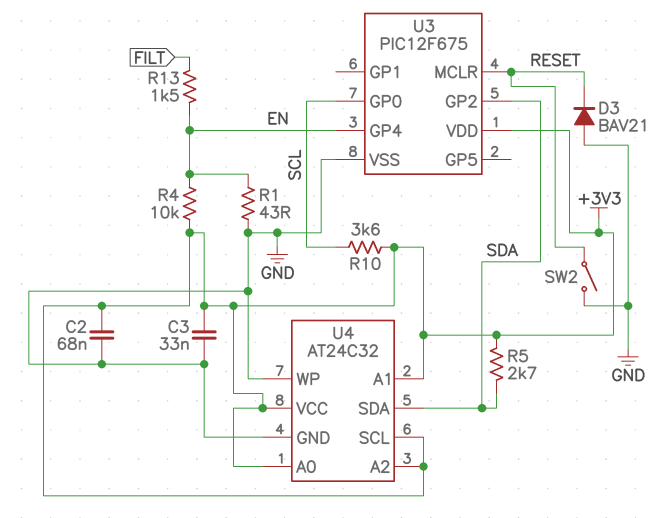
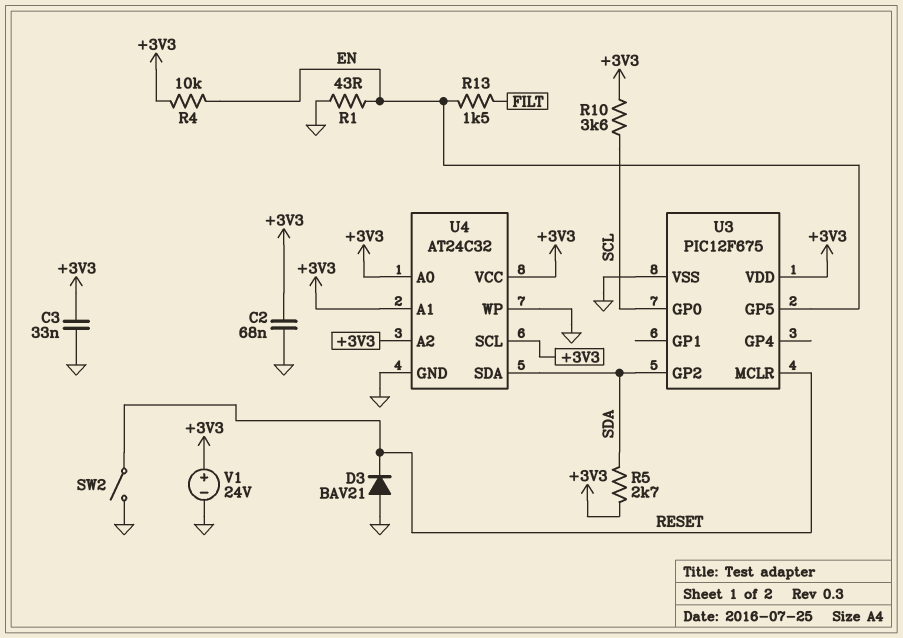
U3 pin GP4: EN -> none
U3 pin GP5: none -> EN
V1: none -> 24V (plus +3V3, minus GND)

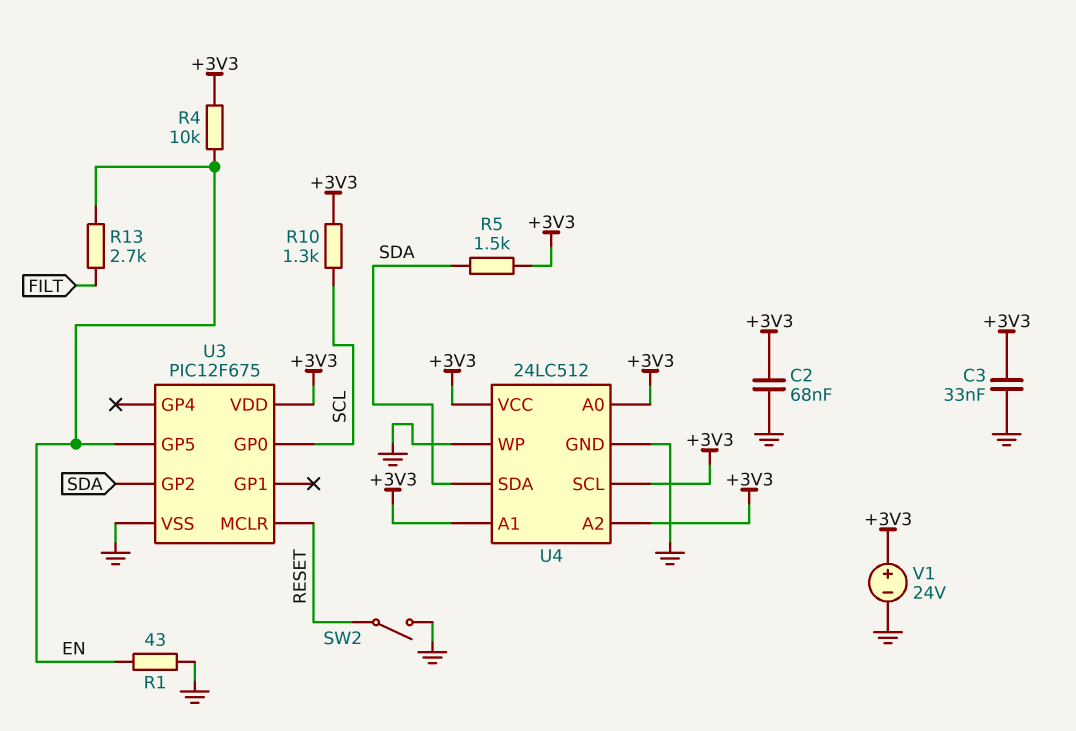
D3: diode BAV21 (A GND, K RESET) -> none
R5: 2.7k (+3V3, SDA) -> 1.5k (+3V3, SDA)
R10: 3.6k (+3V3, SCL) -> 1.3k (+3V3, SCL)
R13: 1.5k (EN, FILT) -> 2.7k (EN, FILT)
U4: AT24C32 -> 24LC512

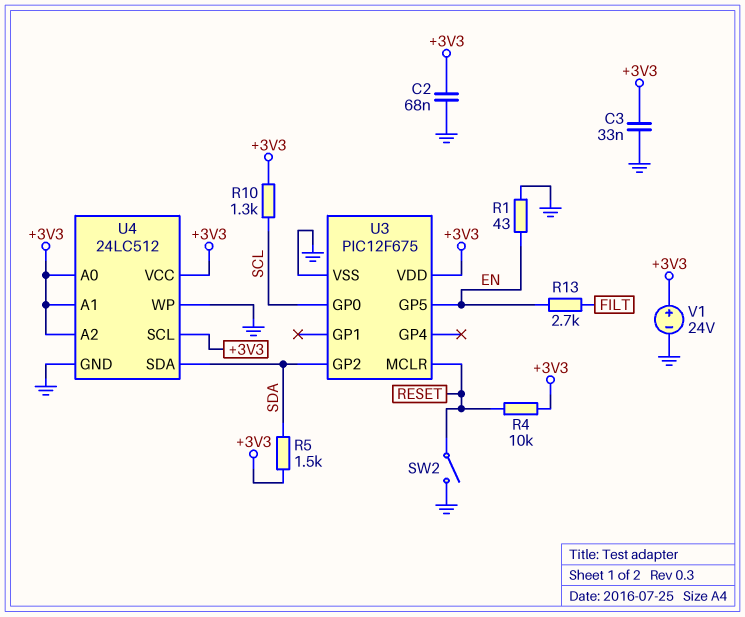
R4: 10k (+3V3, EN) -> 10k (+3V3, RESET)

